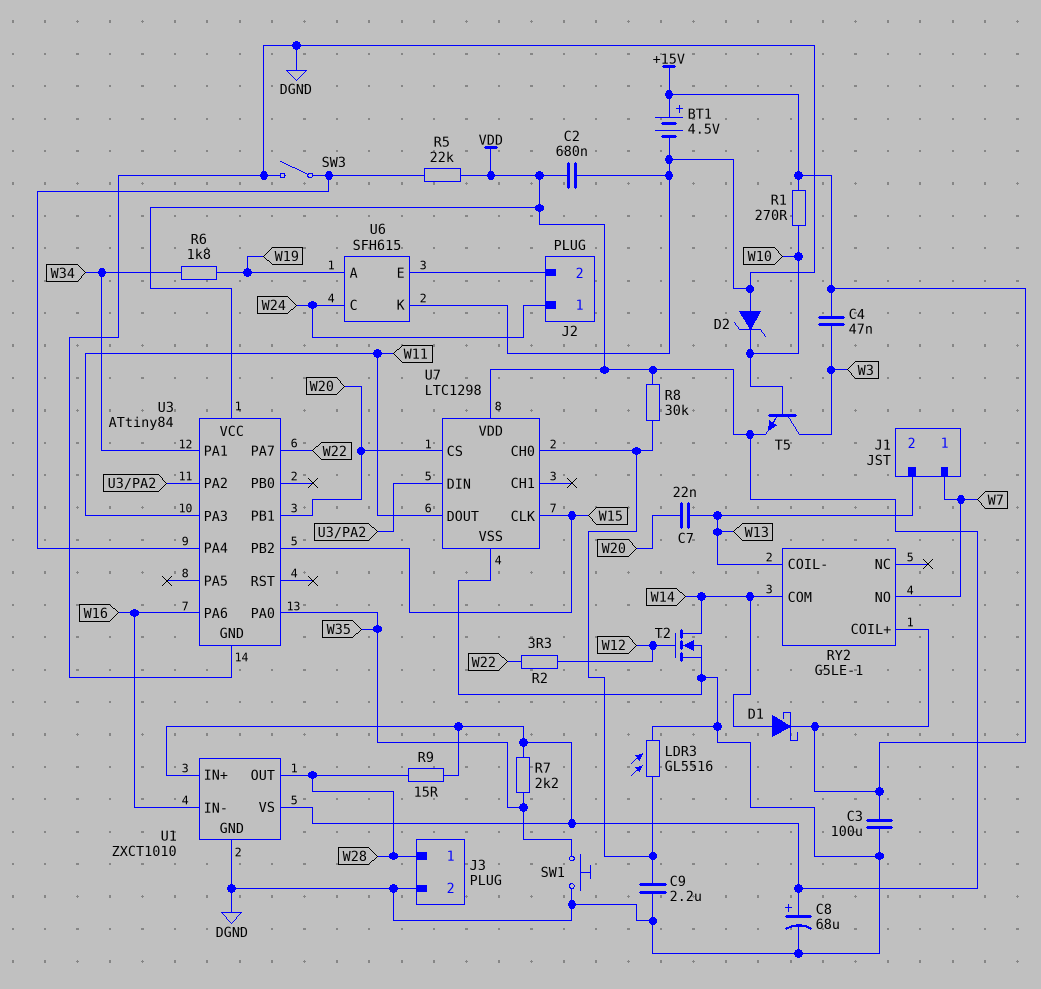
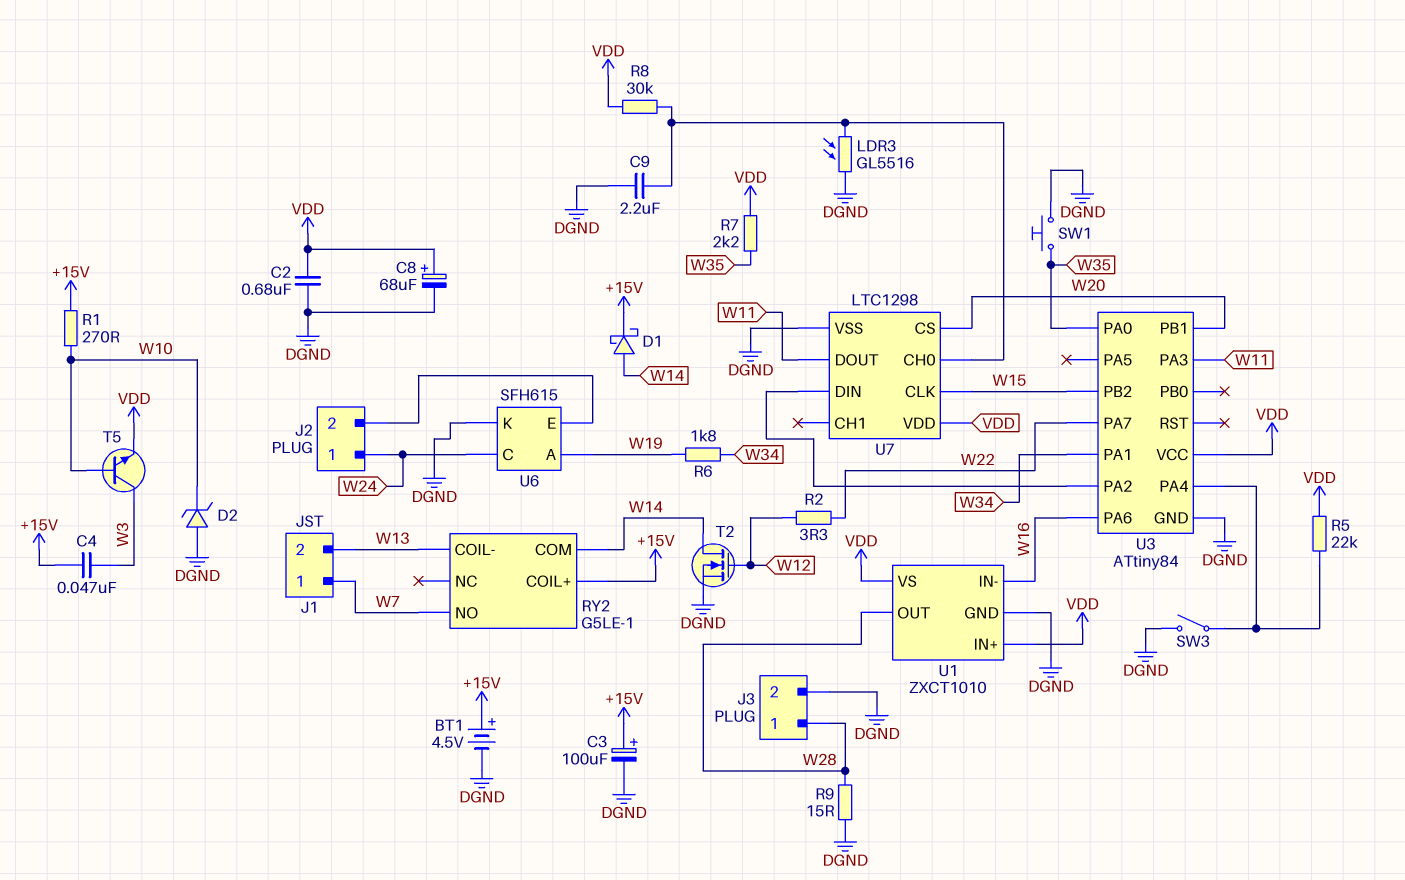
C3: 100uF (+15V, DGND) -> 100uF (plus +15V, minus DGND)
C7: 22nF (W13, W20) -> none
R9: 15 (VDD, W28) -> 15 (DGND, W28)

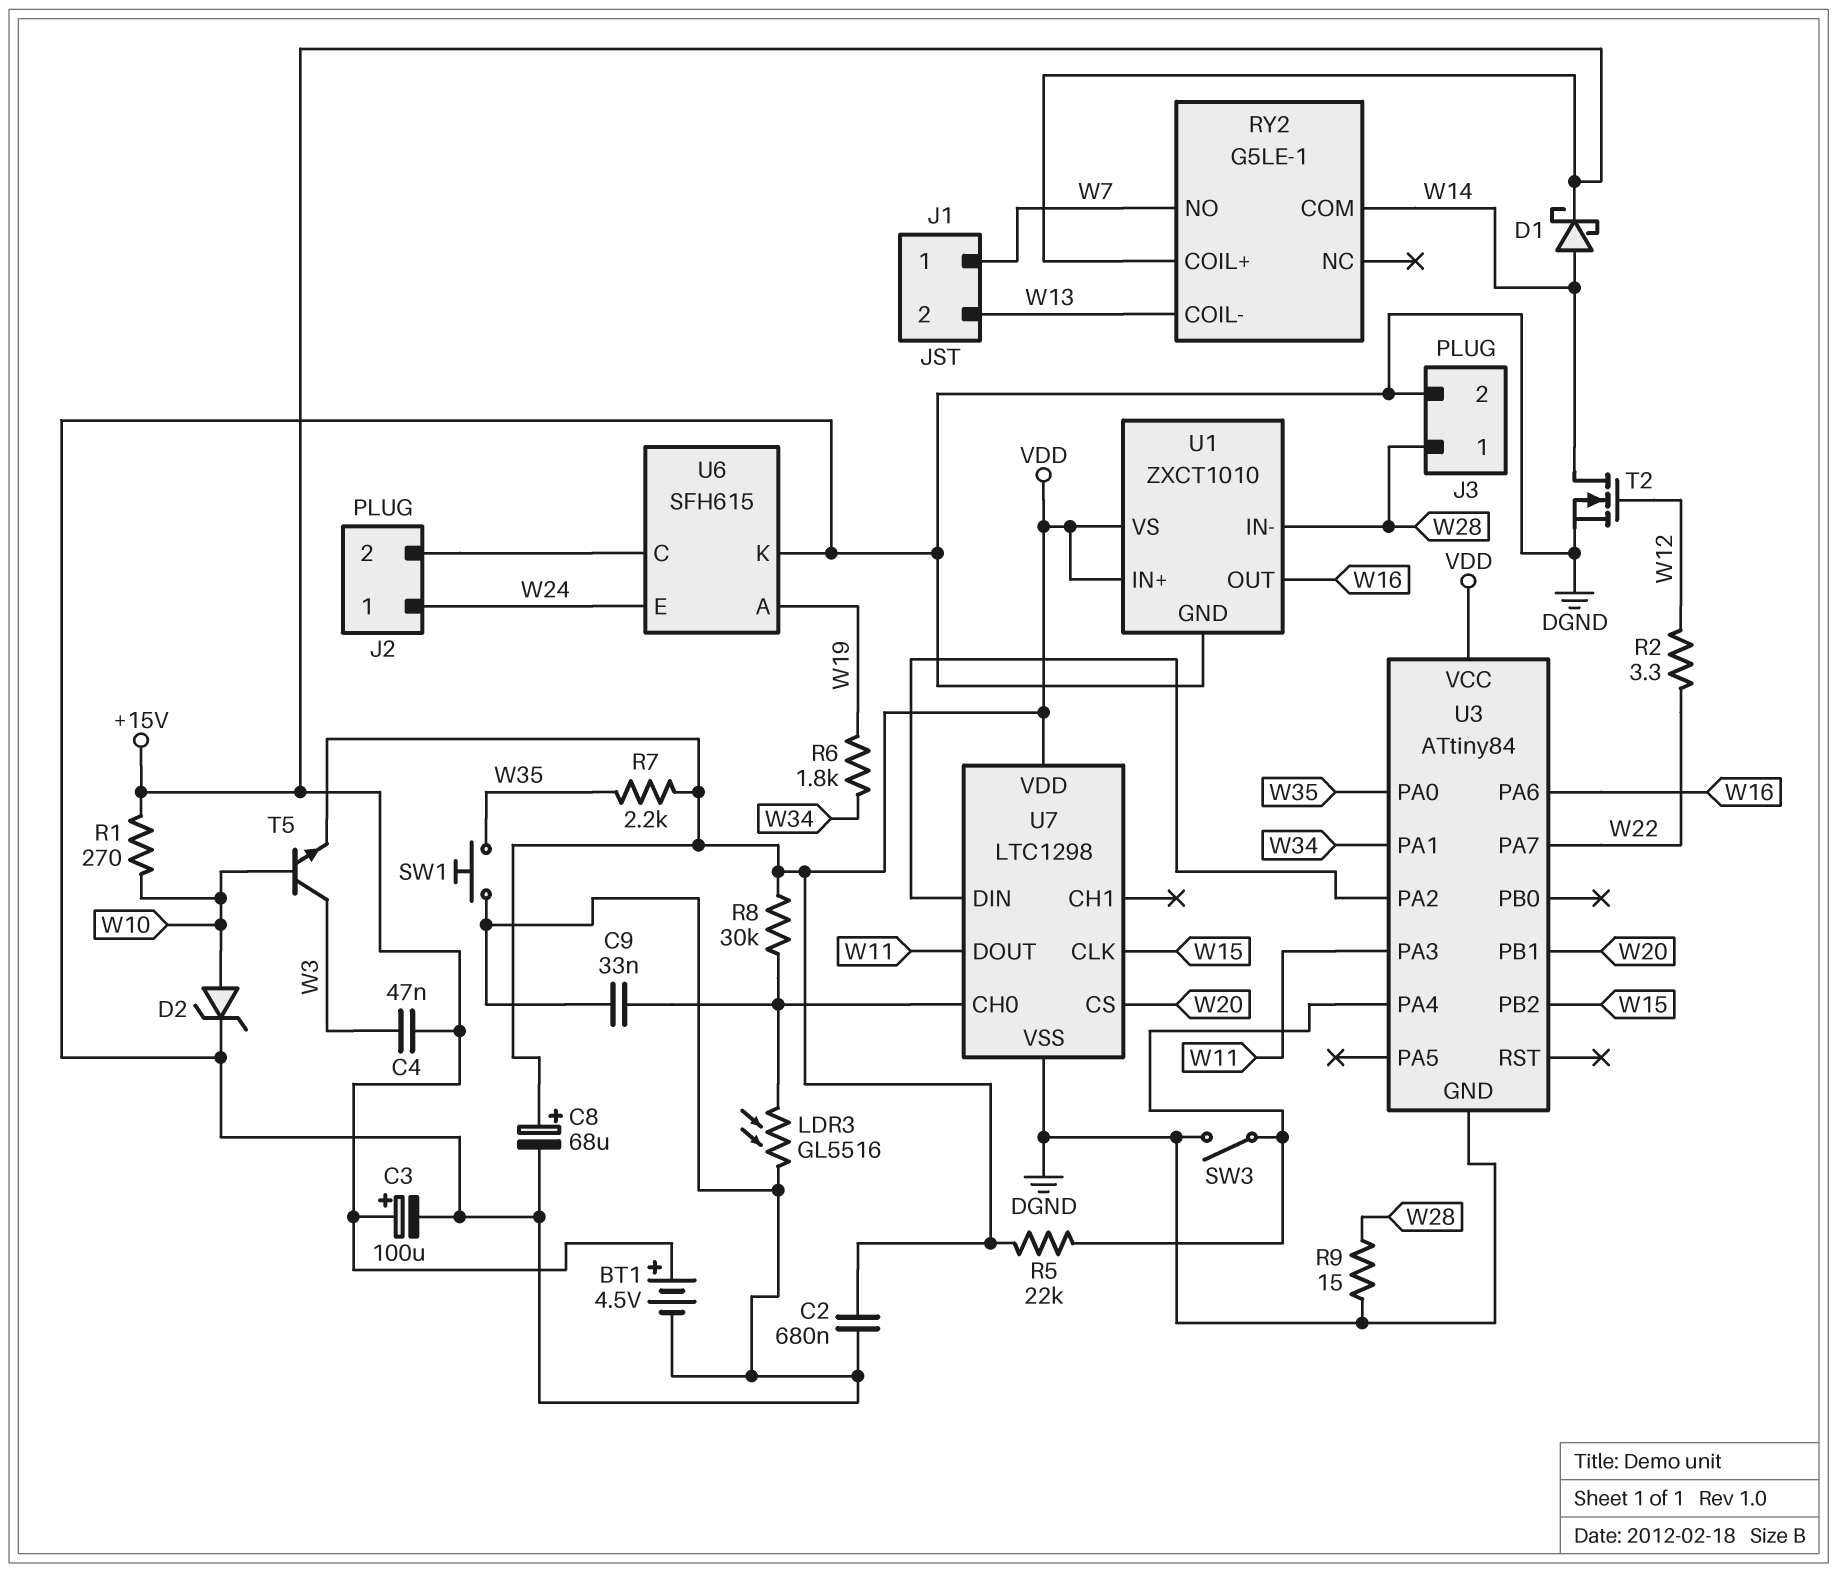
C9: 2.2uF (DGND, U7/CH0) -> 33nF (DGND, U7/CH0)
D2: zener (A DGND, K W10) -> zener (A W10, K DGND)
U1 pin IN-: W16 -> W28
U1 pin OUT: W28 -> W16
U6 pin C: W24 -> J2/2
U6 pin E: J2/2 -> W24

